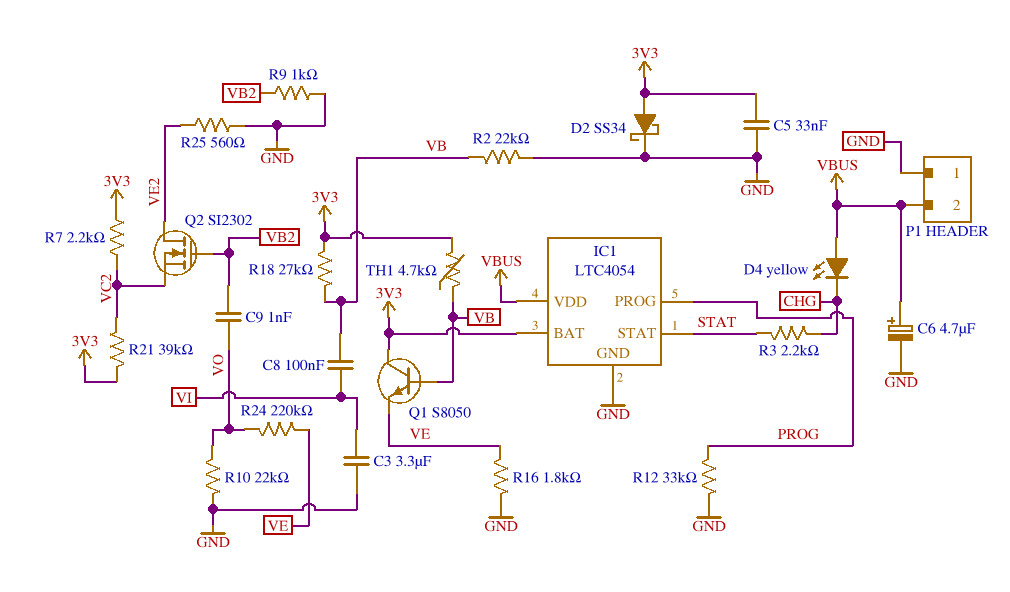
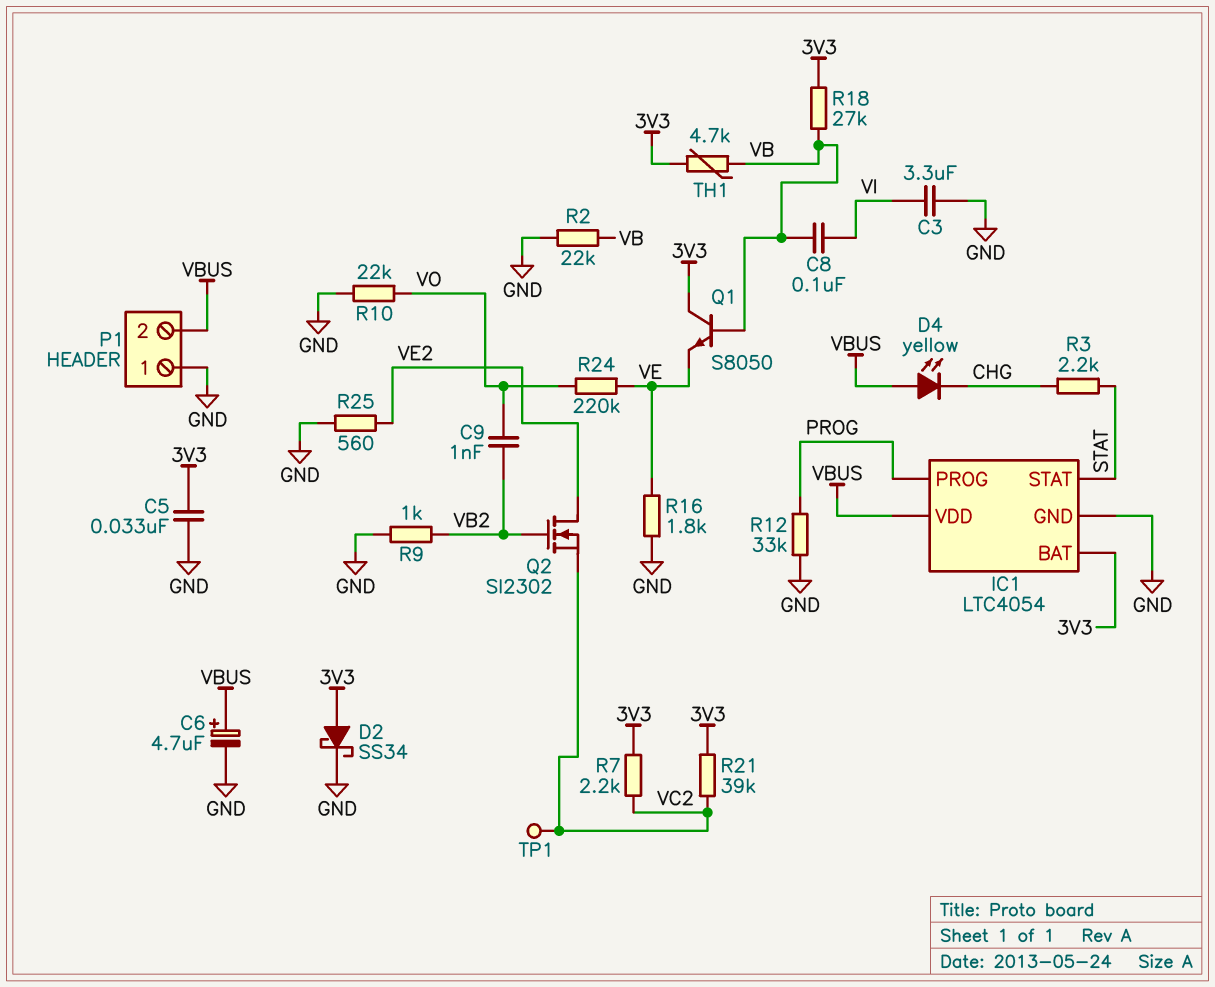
TP1: none -> test point (VC2)

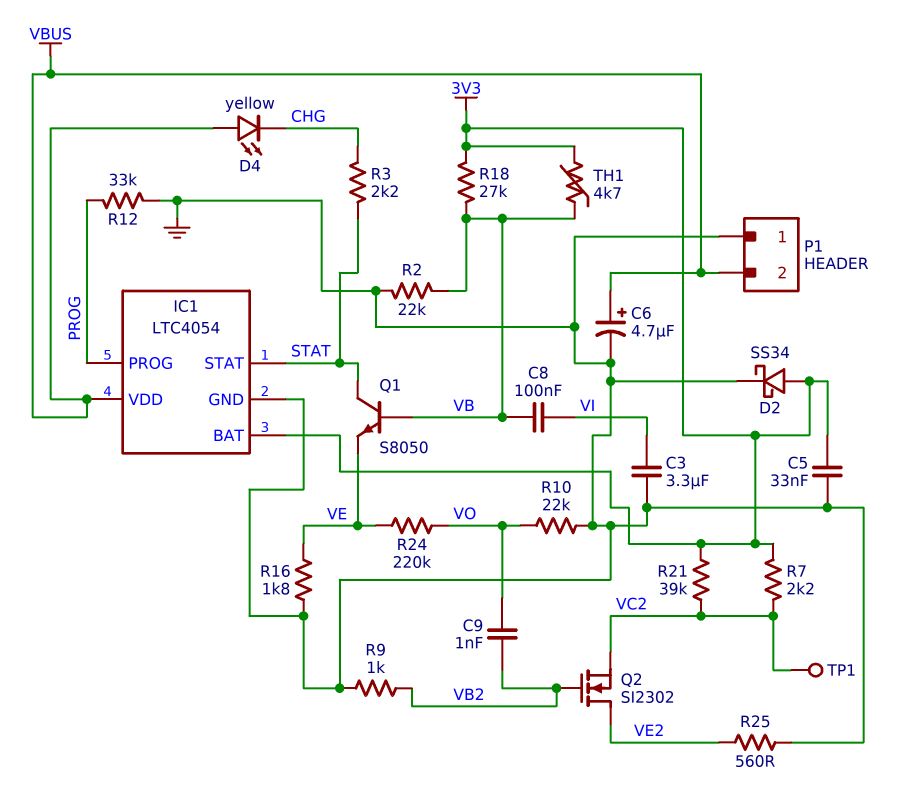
Q1: NPN S8050 (B VB, C 3V3, E VE) -> NPN S8050 (B VB, C STAT, E VE)

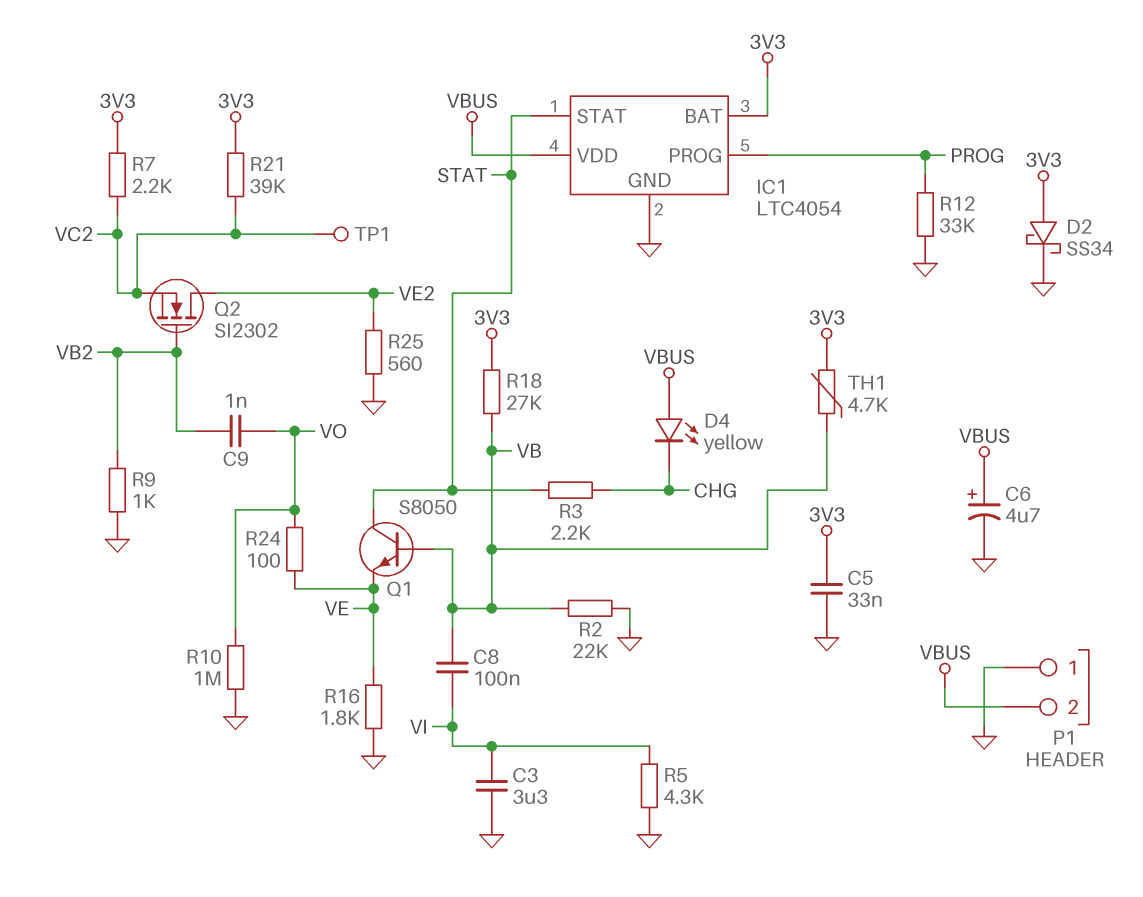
R5: none -> 4.3k (GND, VI)
R10: 22k (GND, VO) -> 1M (GND, VO)
R24: 220k (VE, VO) -> 100 (VE, VO)

